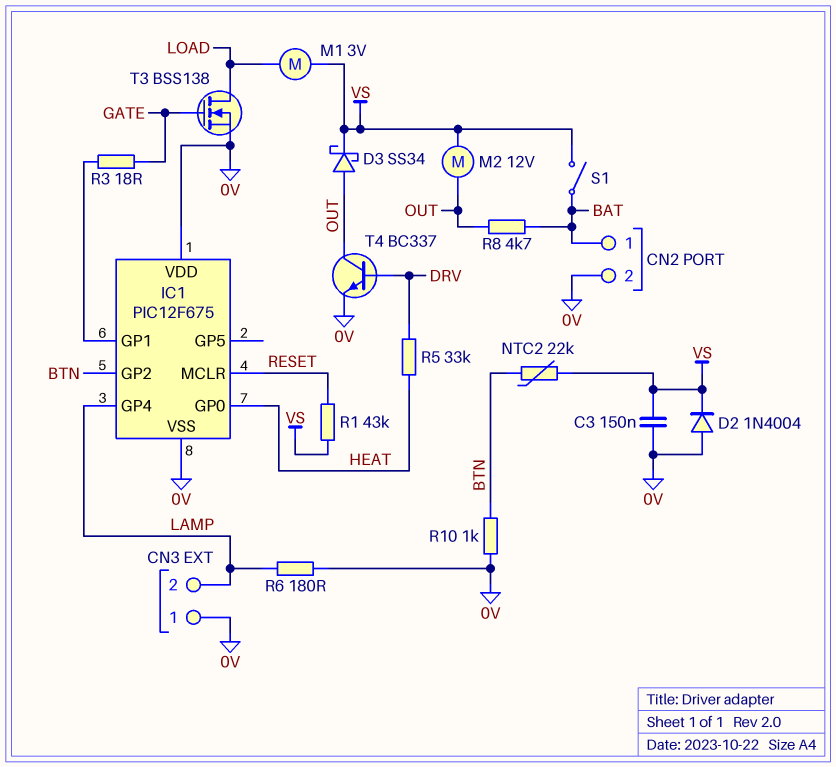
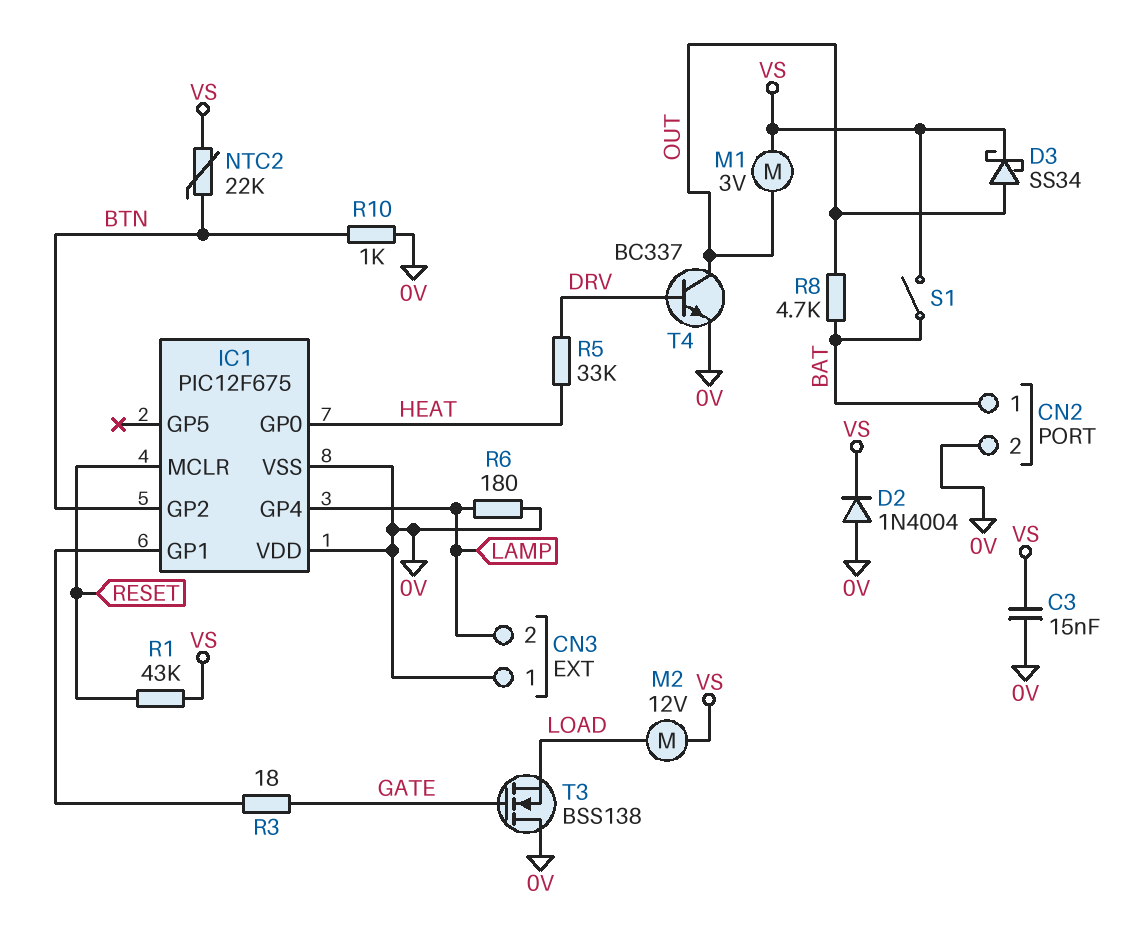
C3: 150nF (0V, VS) -> 15nF (0V, VS)
M1: motor 3V (LOAD, VS) -> motor 3V (OUT, VS)
M2: motor 12V (OUT, VS) -> motor 12V (LOAD, VS)
T3: NMOS BSS138 (G GATE, D LOAD, S 0V) -> NMOS BSS138 (G GATE, D 0V, S LOAD)

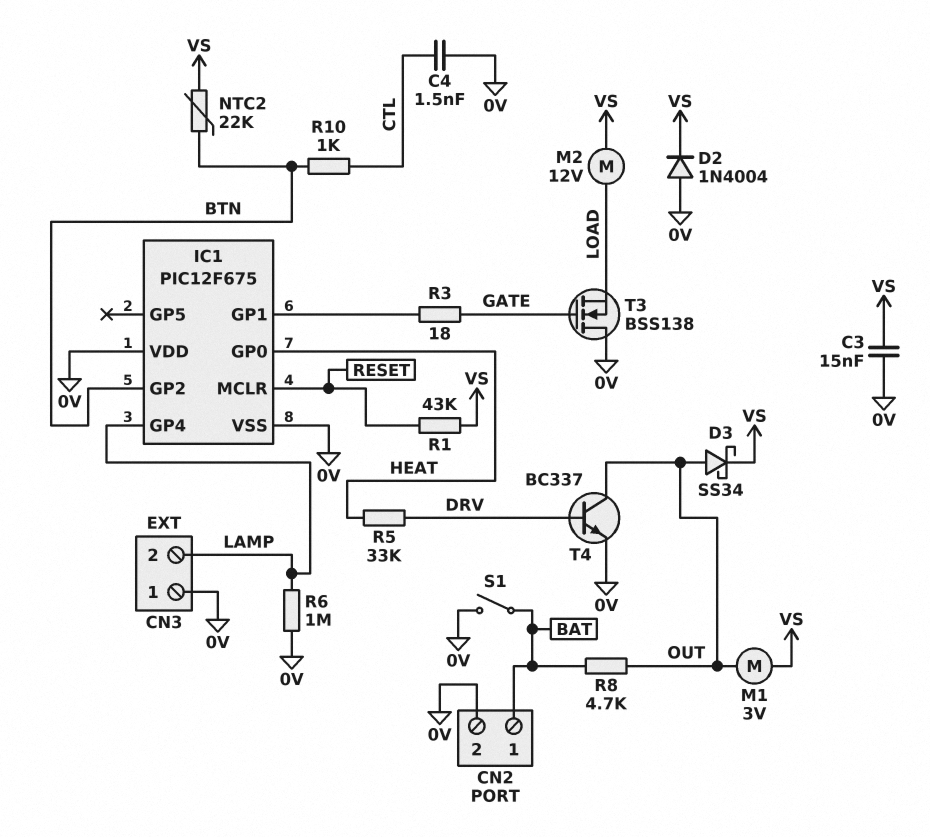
C4: none -> 1.5nF (0V, CTL)
R6: 180 (0V, LAMP) -> 1M (0V, LAMP)
R10: 1k (0V, BTN) -> 1k (BTN, CTL)
S1: switch (BAT, VS) -> switch (0V, BAT)

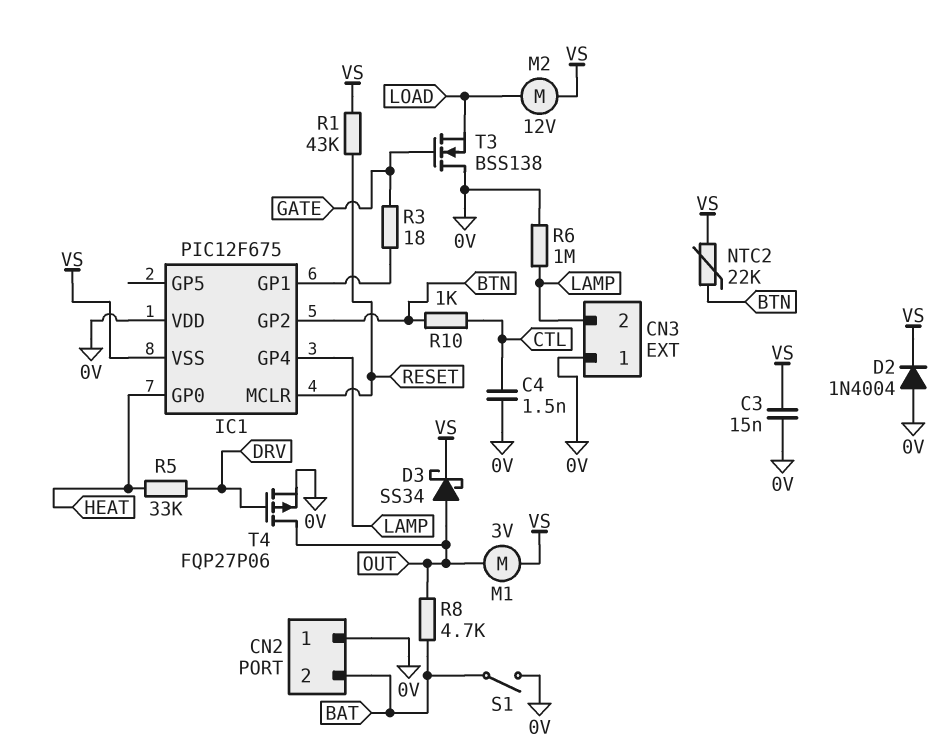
CN2 pin 1: BAT -> 0V
CN2 pin 2: 0V -> BAT
IC1 pin VSS: 0V -> VS
T4: NPN BC337 (B DRV, C OUT, E 0V) -> PMOS FQP27P06 (G DRV, D OUT, S 0V)

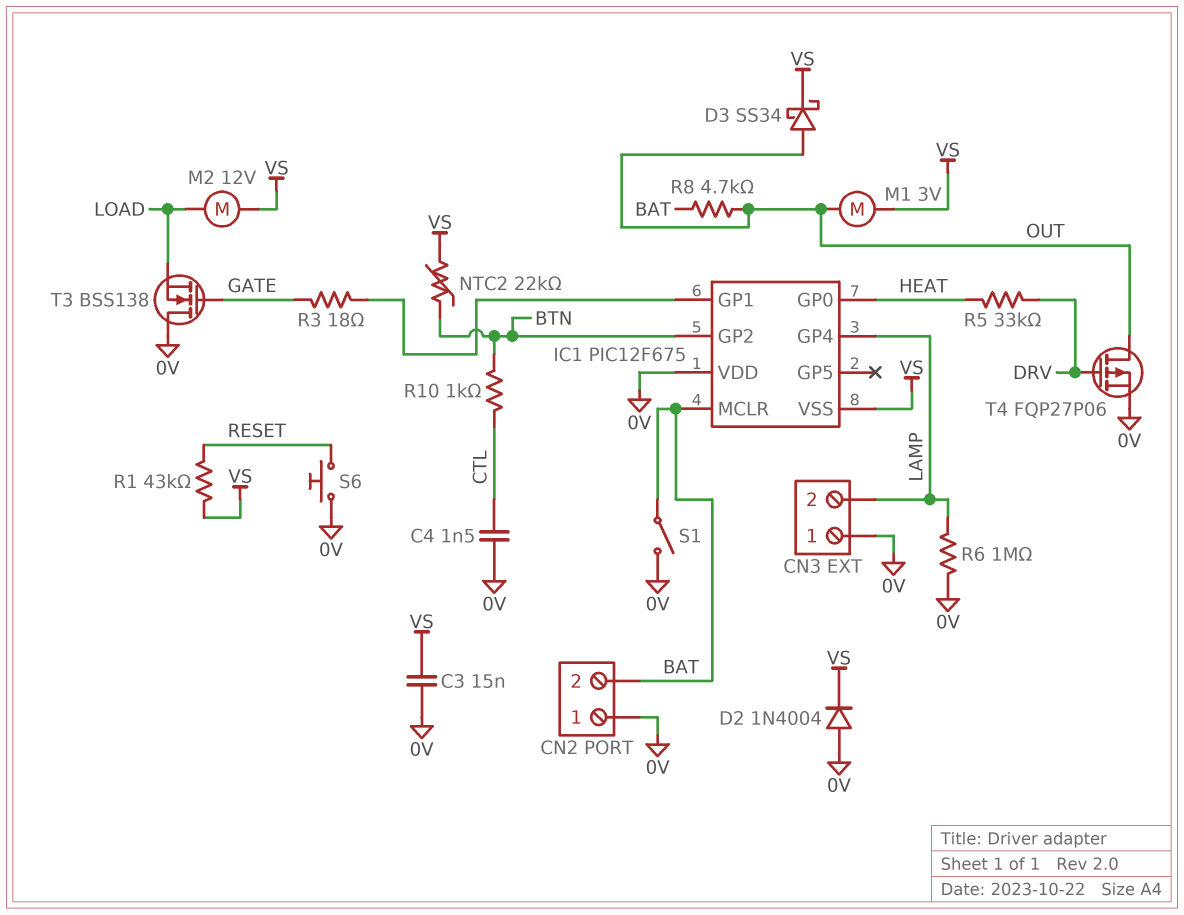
IC1 pin MCLR: RESET -> BAT
S6: none -> button (0V, RESET)

